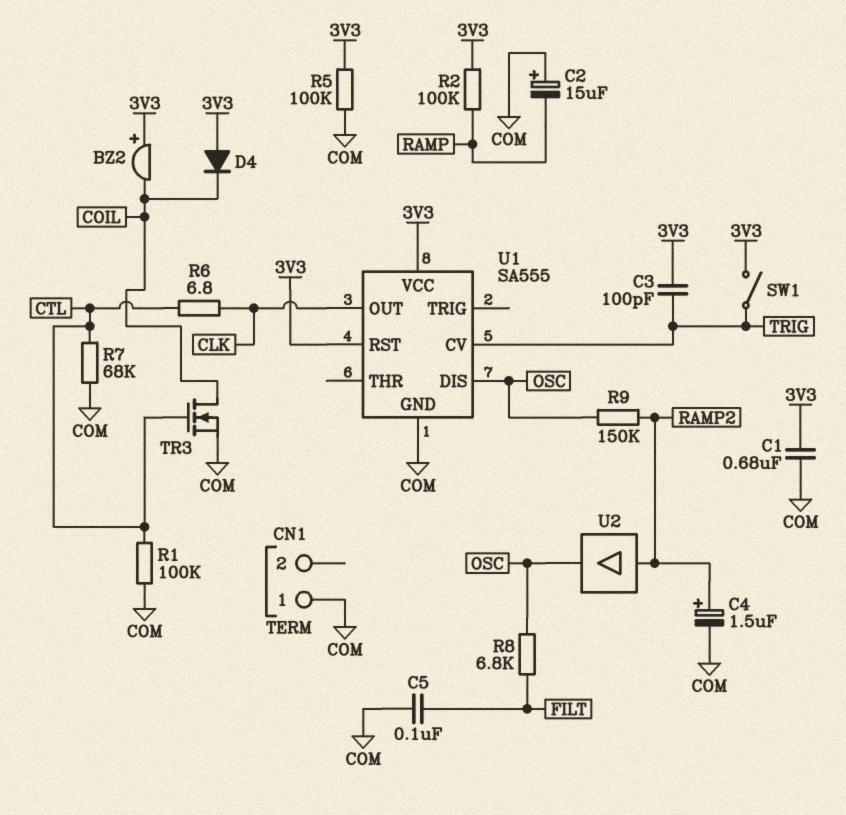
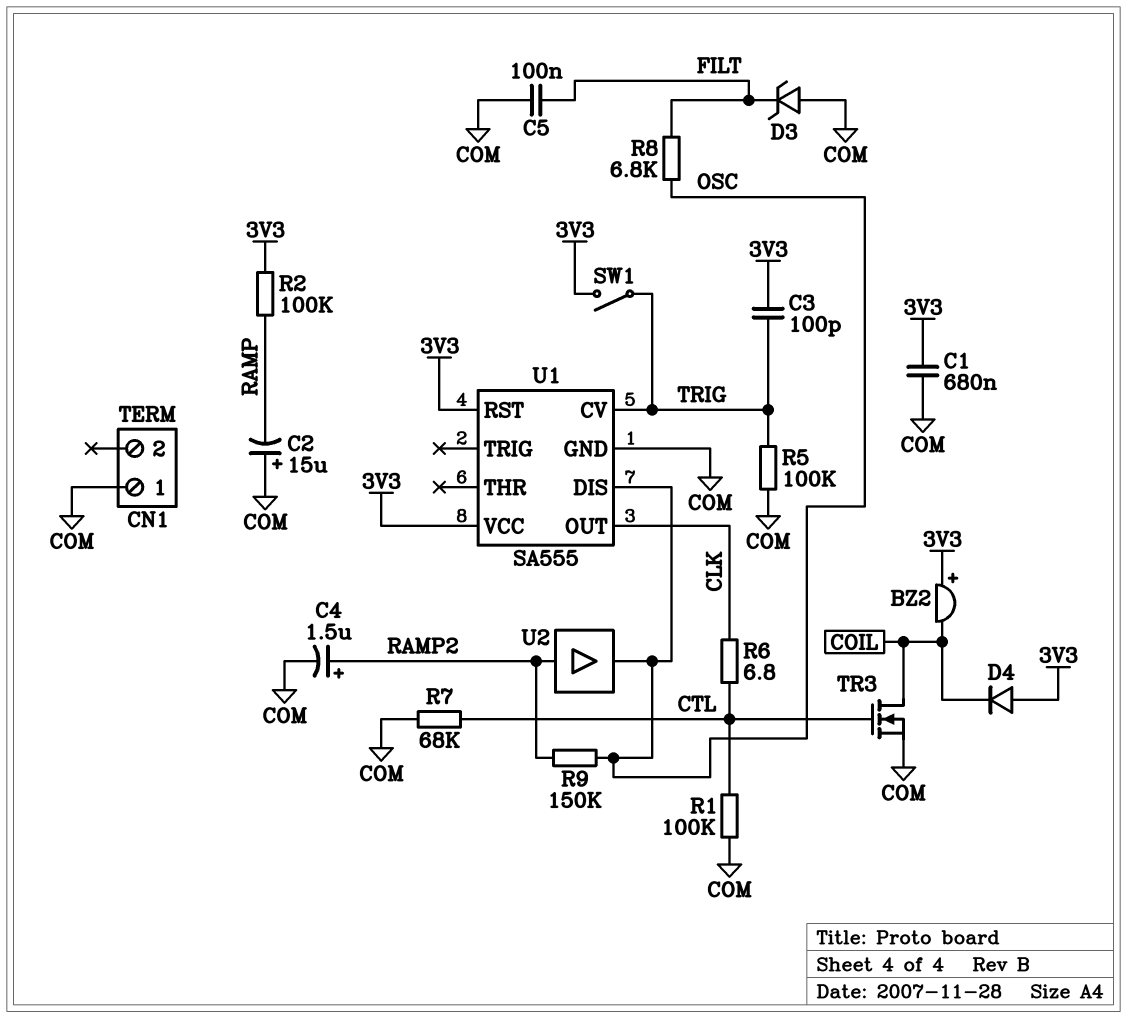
D3: none -> zener (A COM, K FILT)
R5: 100k (3V3, COM) -> 100k (COM, TRIG)

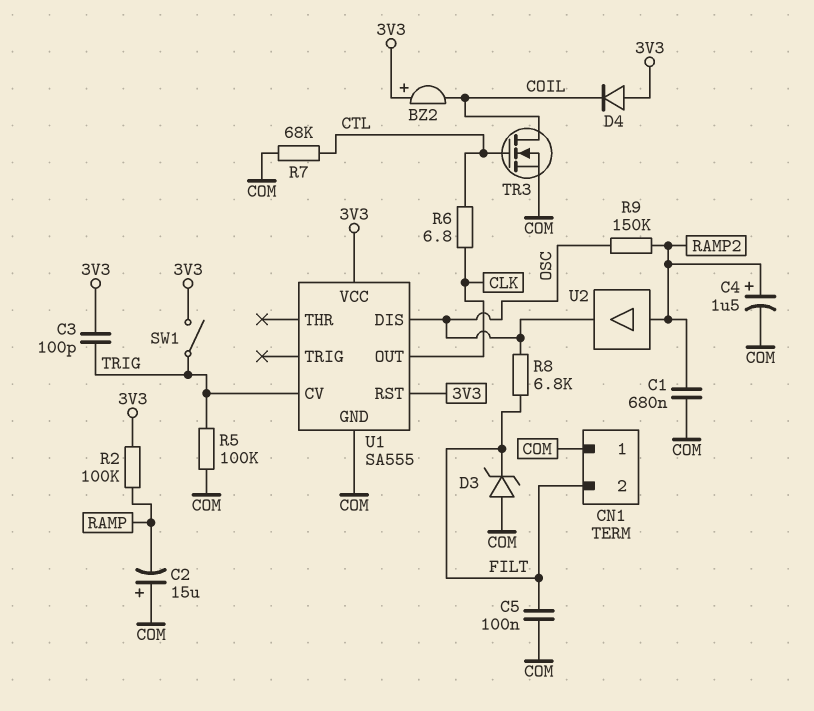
C1: 680nF (3V3, COM) -> 680nF (COM, RAMP2)
CN1 pin 2: none -> FILT
R1: 100k (COM, CTL) -> none

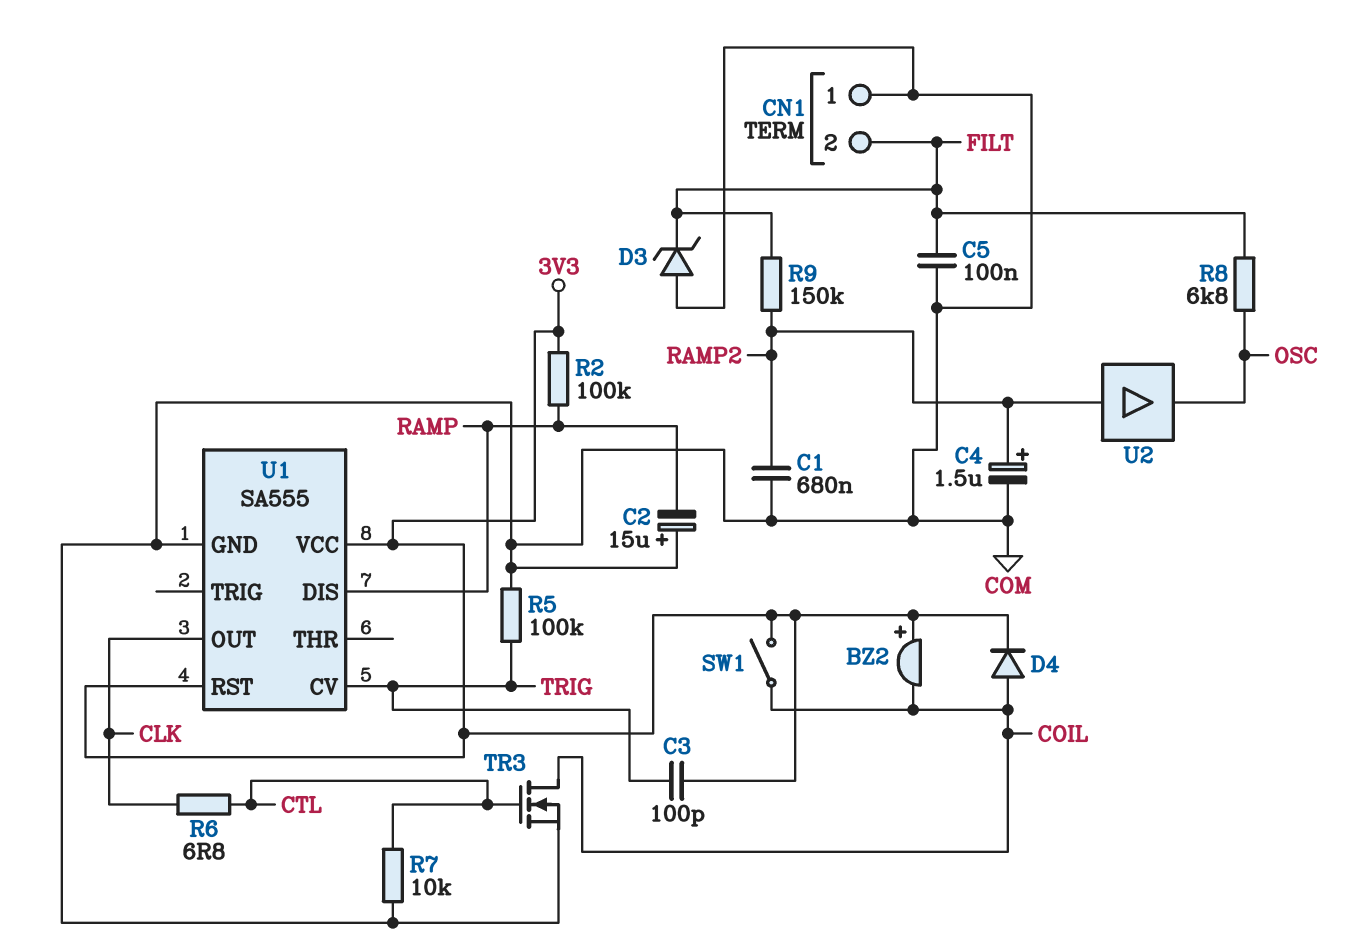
D4: diode (A 3V3, K COIL) -> diode (A COIL, K 3V3)
R7: 68k (COM, CTL) -> 10k (COM, CTL)
R9: 150k (OSC, RAMP2) -> 150k (FILT, RAMP2)
SW1: switch (3V3, TRIG) -> switch (3V3, COIL)
U1 pin DIS: OSC -> RAMP

